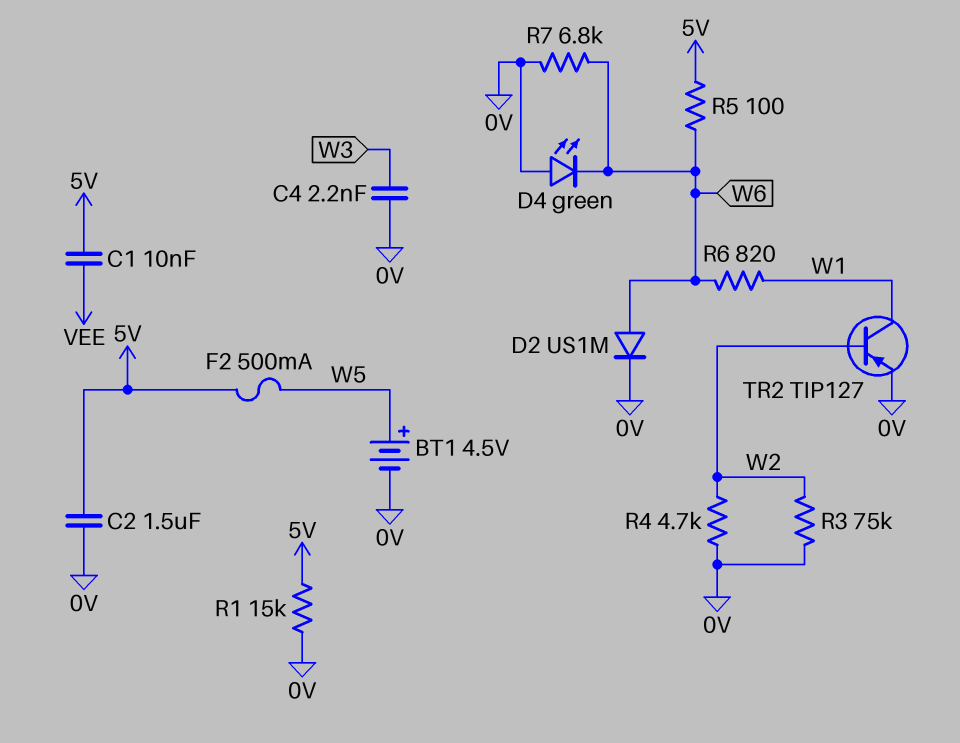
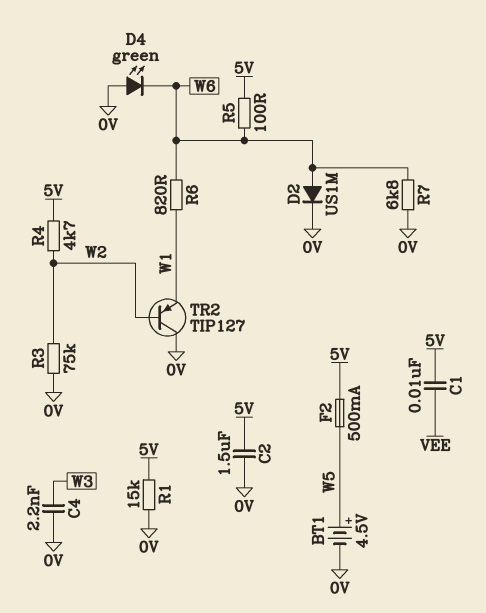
R4: 4.7k (0V, W2) -> 4.7k (5V, W2)
TR2: PNP TIP127 (B W2, C W1, E 0V) -> PNP TIP127 (B W2, C 0V, E W1)

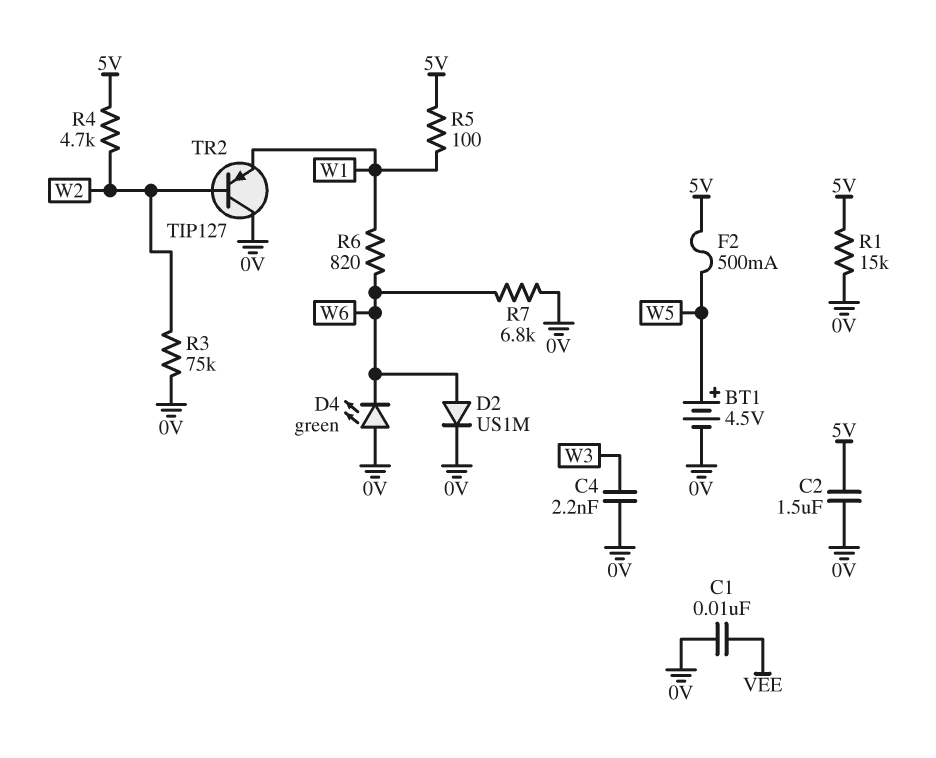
C1: 10nF (5V, VEE) -> 10nF (0V, VEE)
R5: 100 (5V, W6) -> 100 (5V, W1)

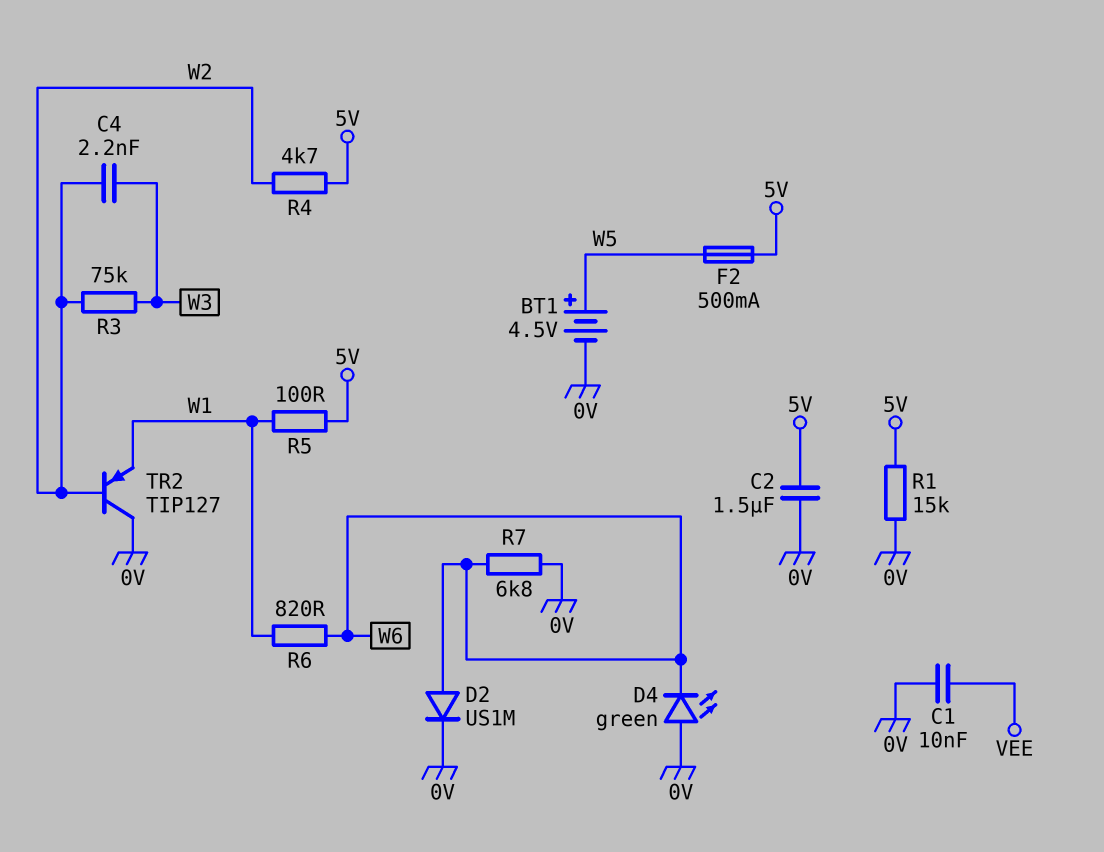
C4: 2.2nF (0V, W3) -> 2.2nF (W2, W3)
R3: 75k (0V, W2) -> 75k (W2, W3)

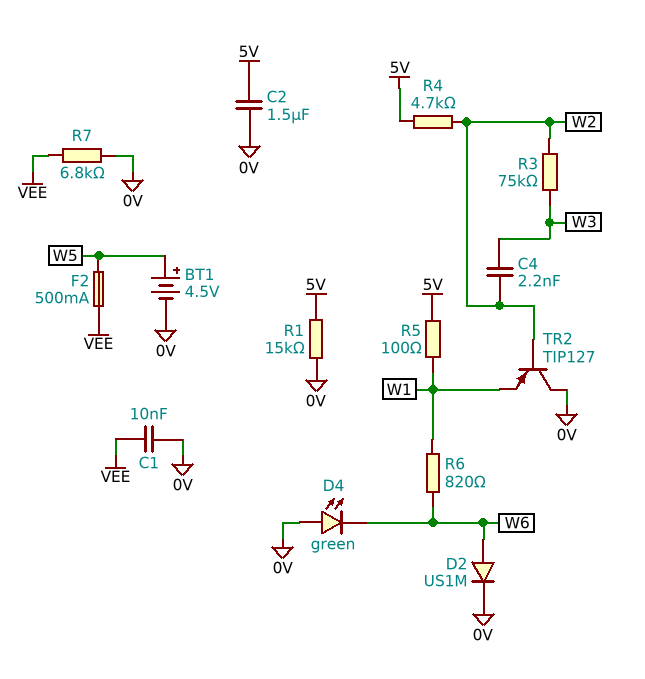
F2: 500mA (5V, W5) -> 500mA (VEE, W5)
R7: 6.8k (0V, W6) -> 6.8k (0V, VEE)

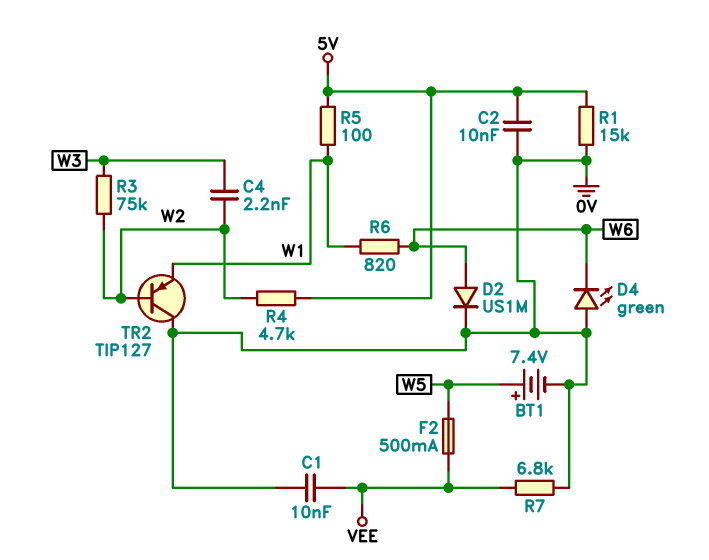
BT1: 4.5V (plus W5, minus 0V) -> 7.4V (plus W5, minus 0V)
C2: 1.5uF (0V, 5V) -> 10nF (0V, 5V)

